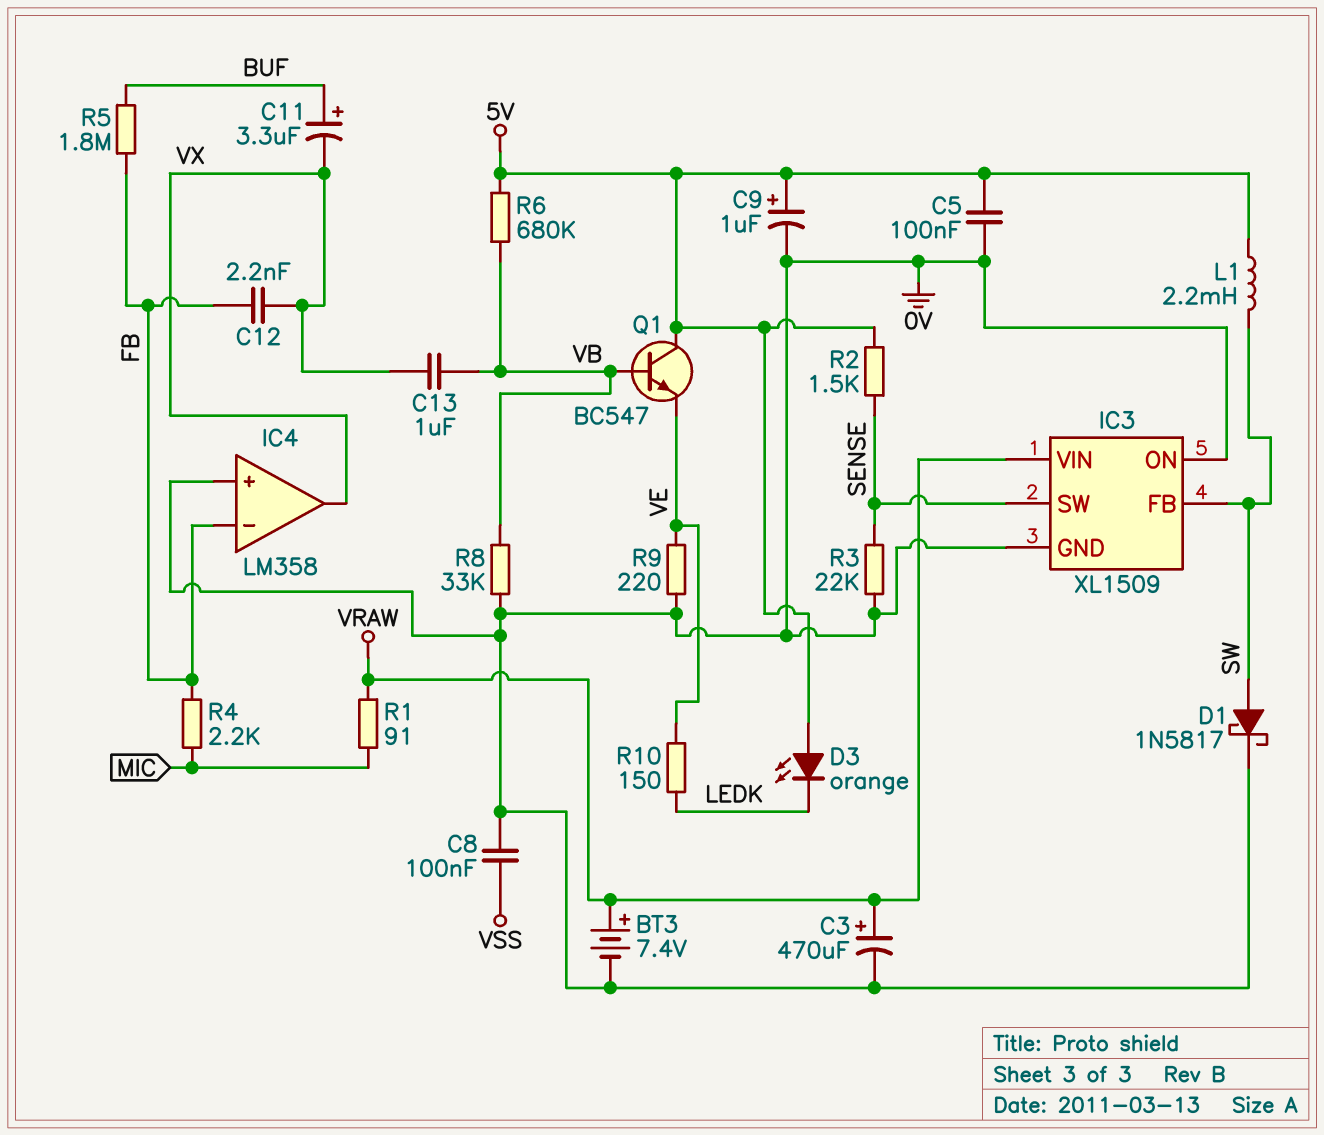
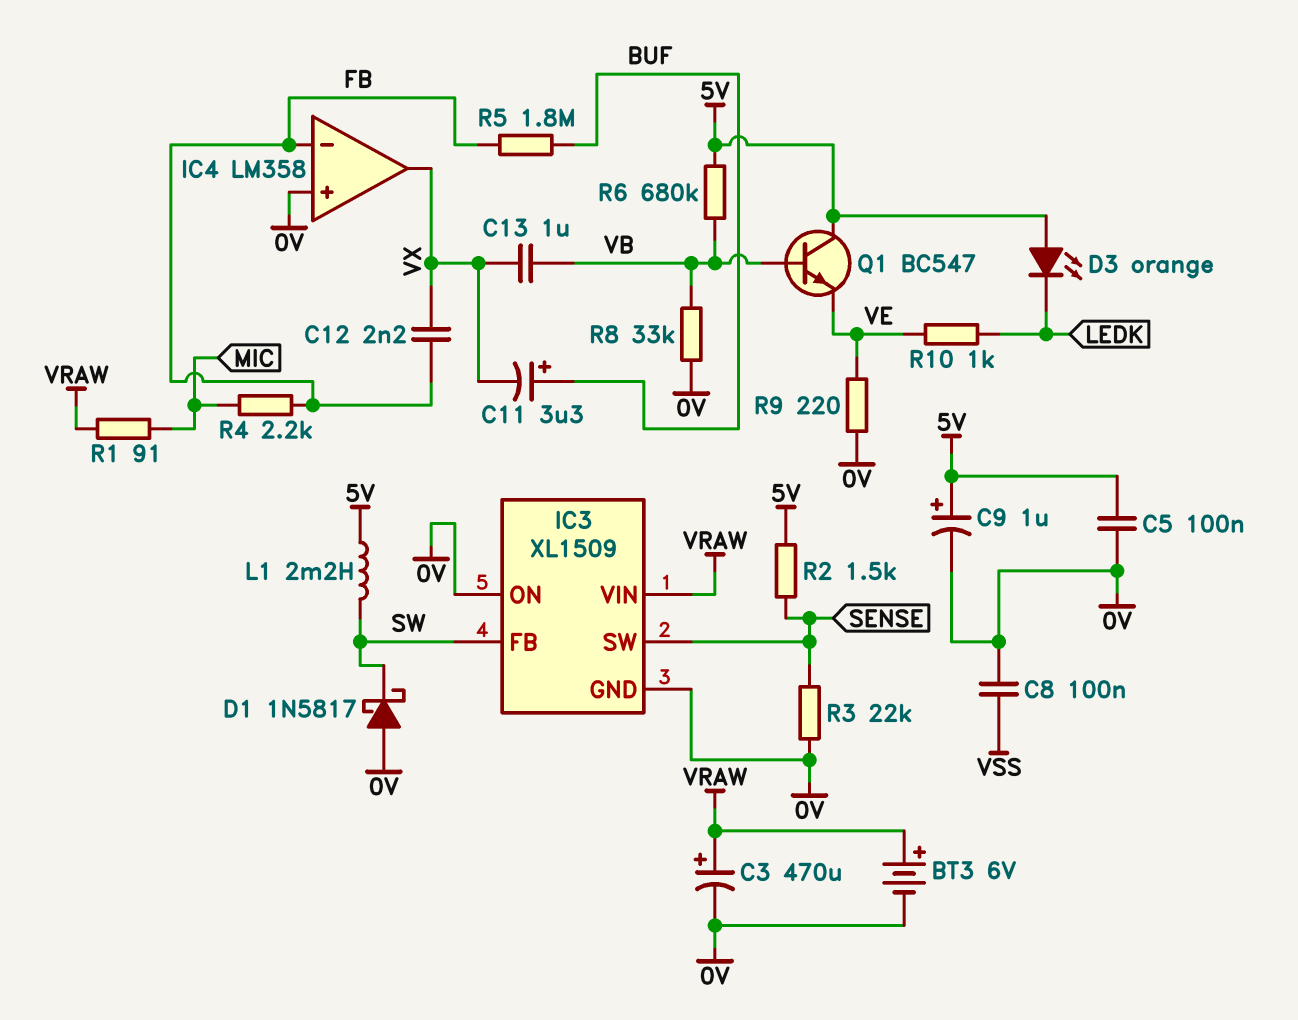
BT3: 7.4V (plus VRAW, minus 0V) -> 6V (plus VRAW, minus 0V)
D1: schottky 1N5817 (A SW, K 0V) -> schottky 1N5817 (A 0V, K SW)
R10: 150 (LEDK, VE) -> 1k (LEDK, VE)

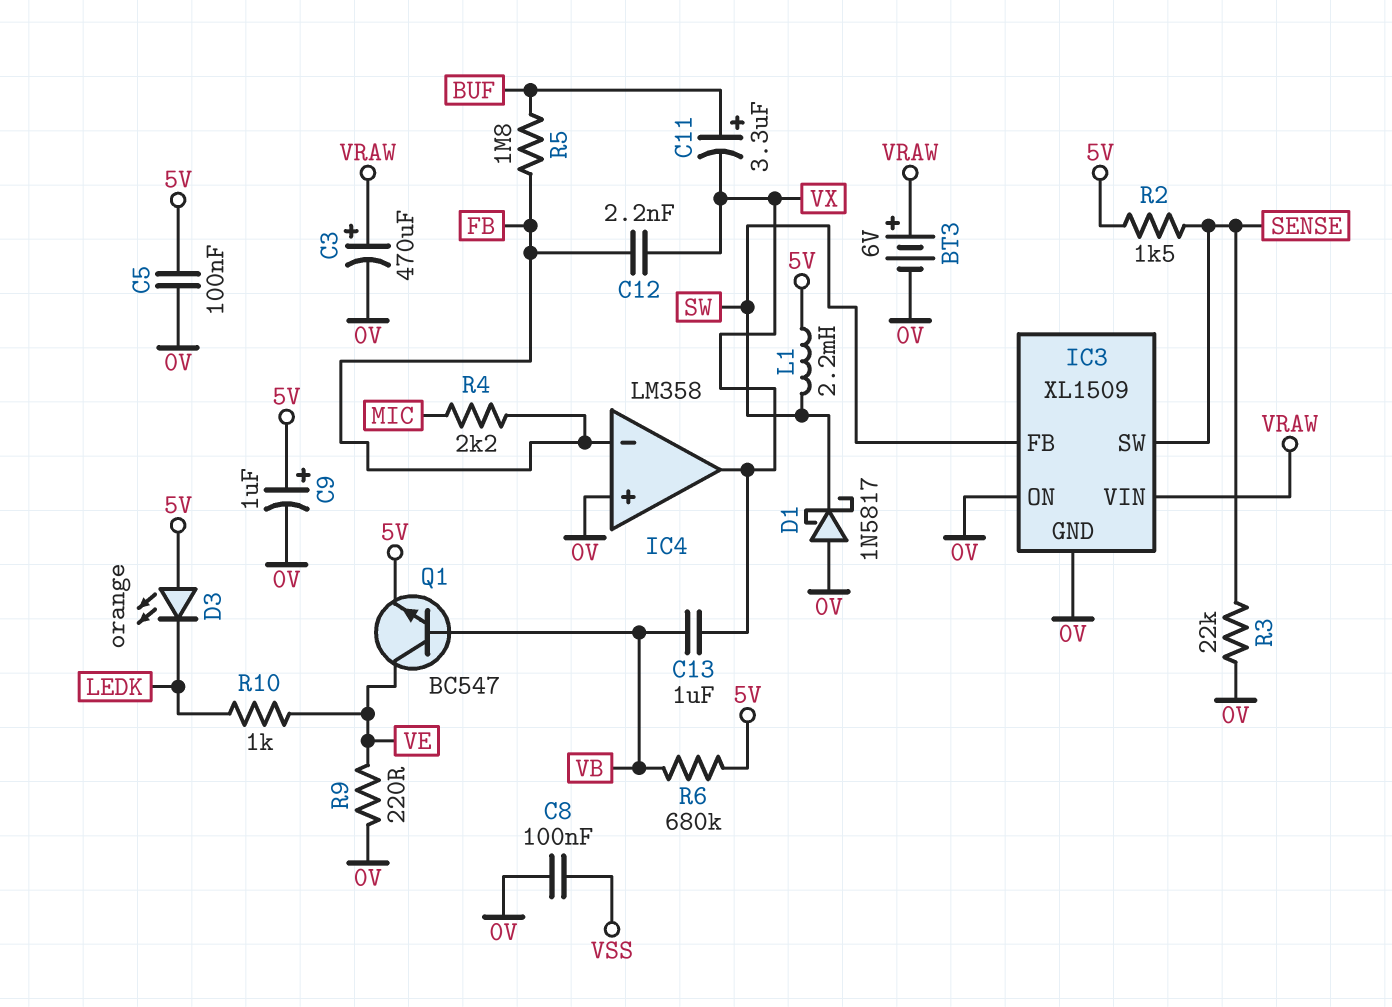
Q1: NPN BC547 (B VB, C 5V, E VE) -> NPN BC547 (B VB, C VE, E 5V)
R1: 91 (MIC, VRAW) -> none
R8: 33k (0V, VB) -> none

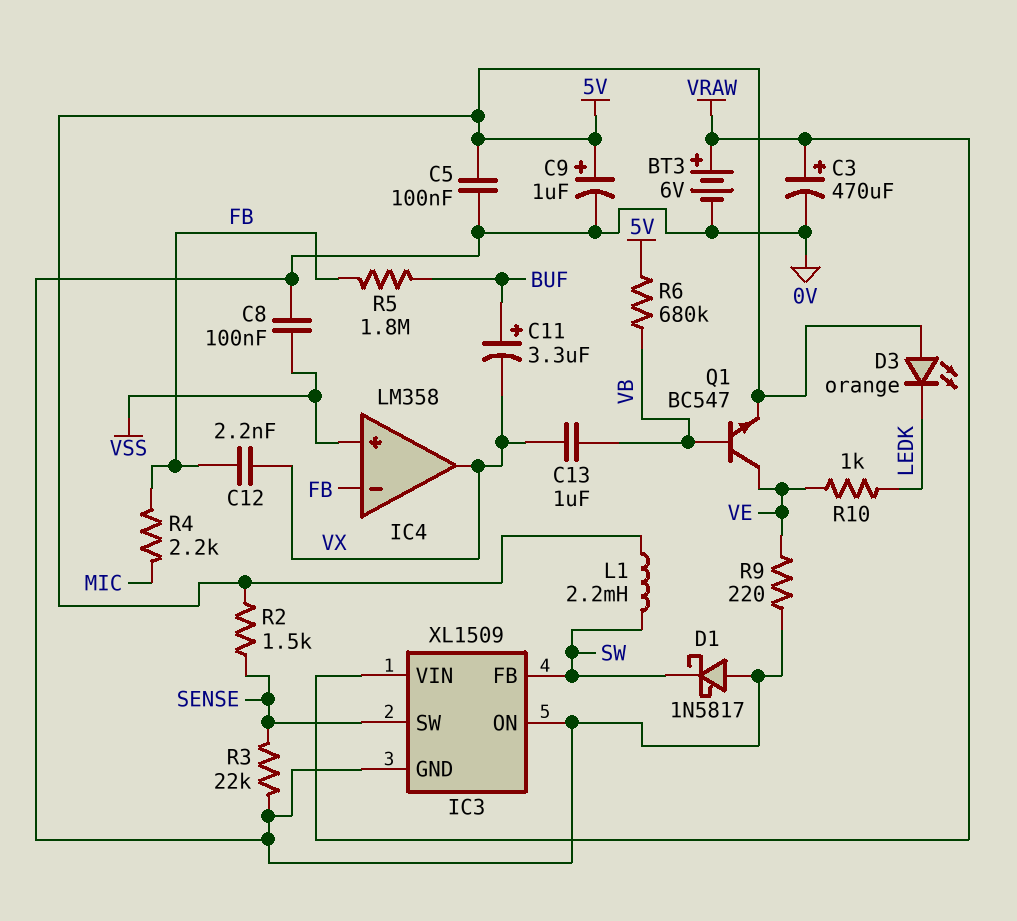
IC4 pin in+: 0V -> VSS

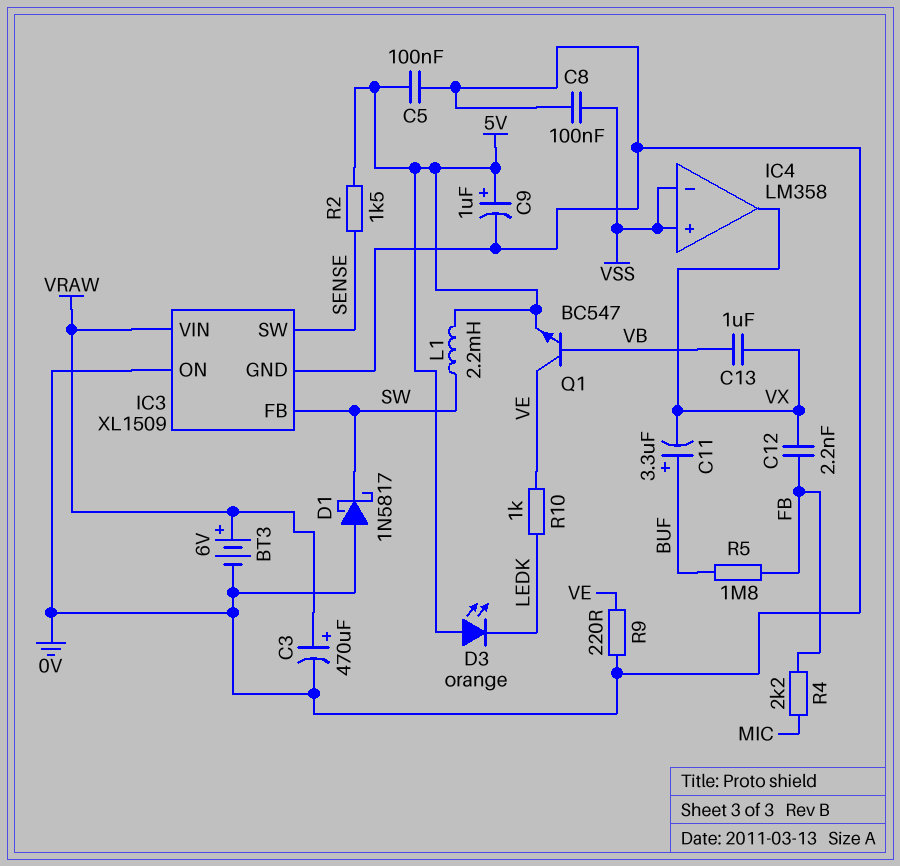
IC4 pin in-: FB -> VSS
R3: 22k (0V, SENSE) -> none
R6: 680k (5V, VB) -> none

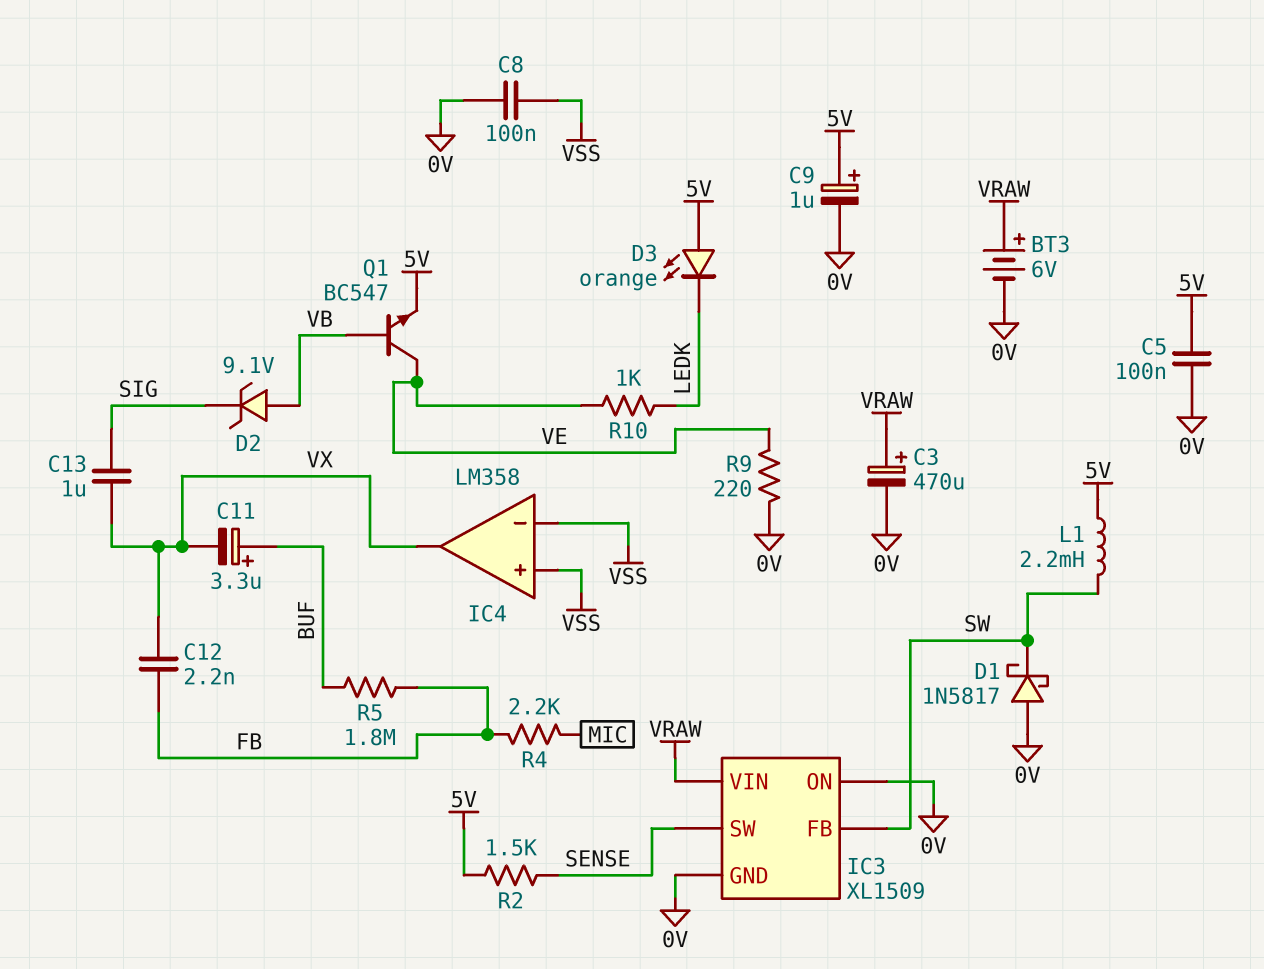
C13: 1uF (VB, VX) -> 1uF (SIG, VX)
D2: none -> zener 9.1V (A VB, K SIG)

